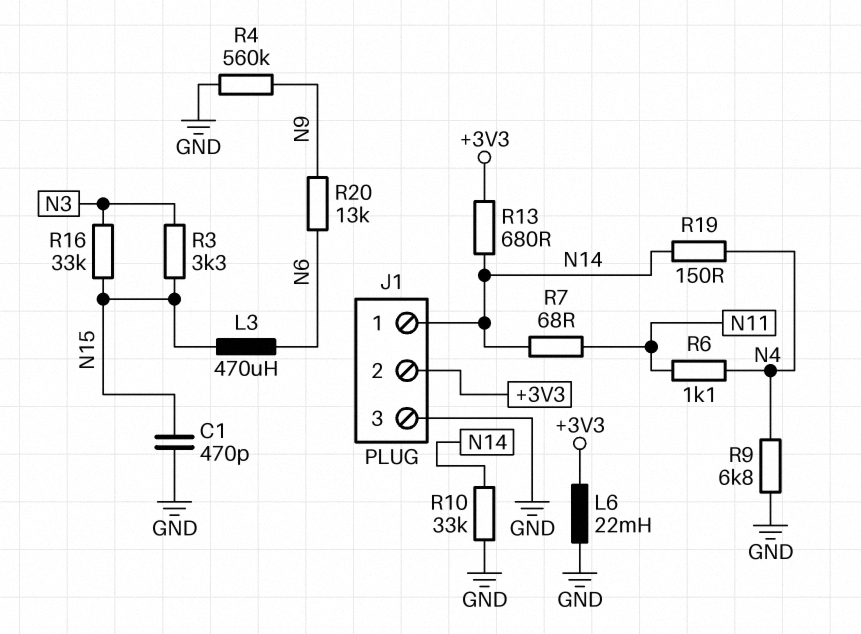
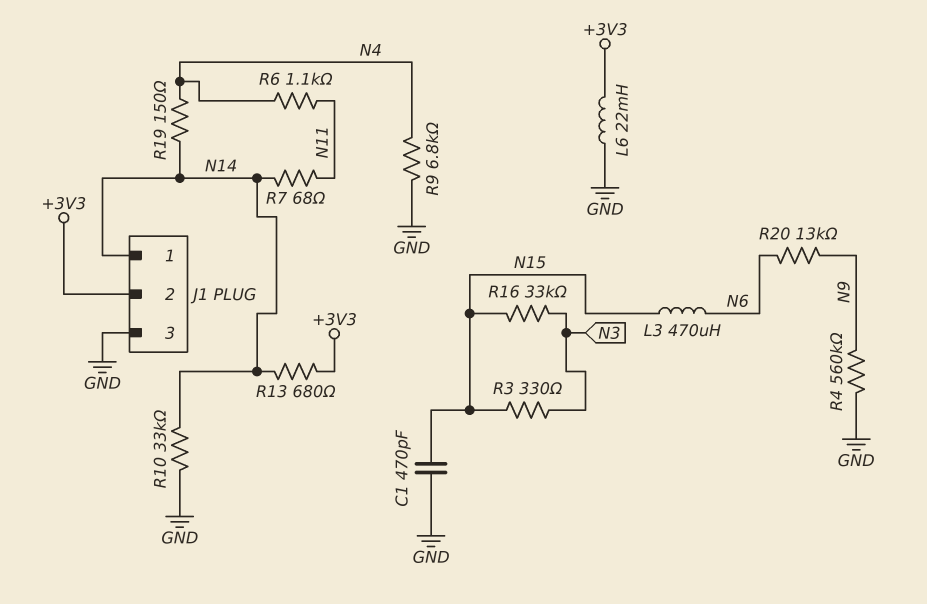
R3: 3.3k (N3, N15) -> 330 (N3, N15)

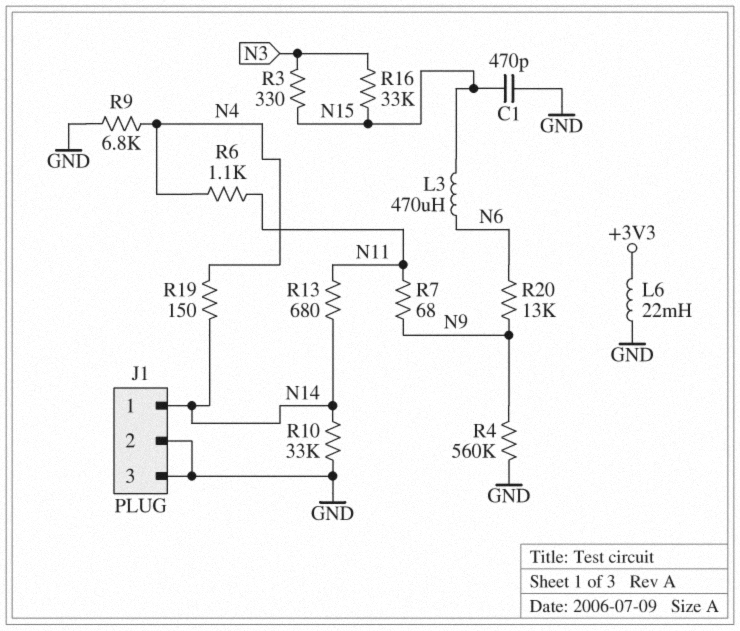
J1 pin 2: +3V3 -> GND
R7: 68 (N11, N14) -> 68 (N9, N11)
R13: 680 (+3V3, N14) -> 680 (N11, N14)

